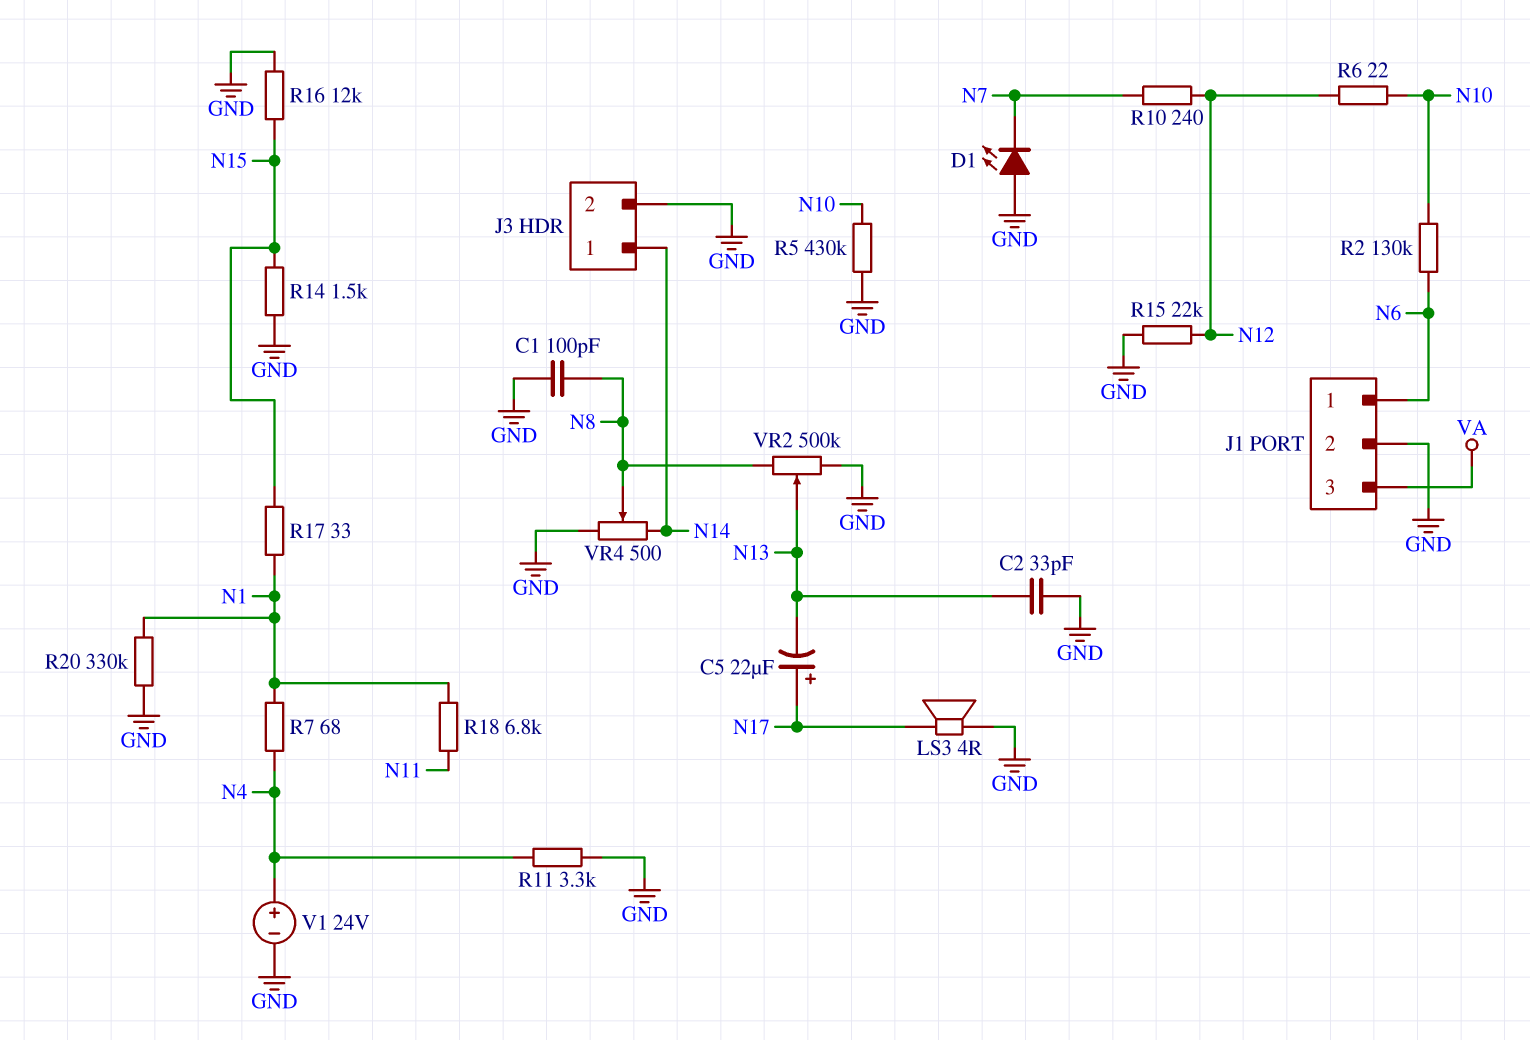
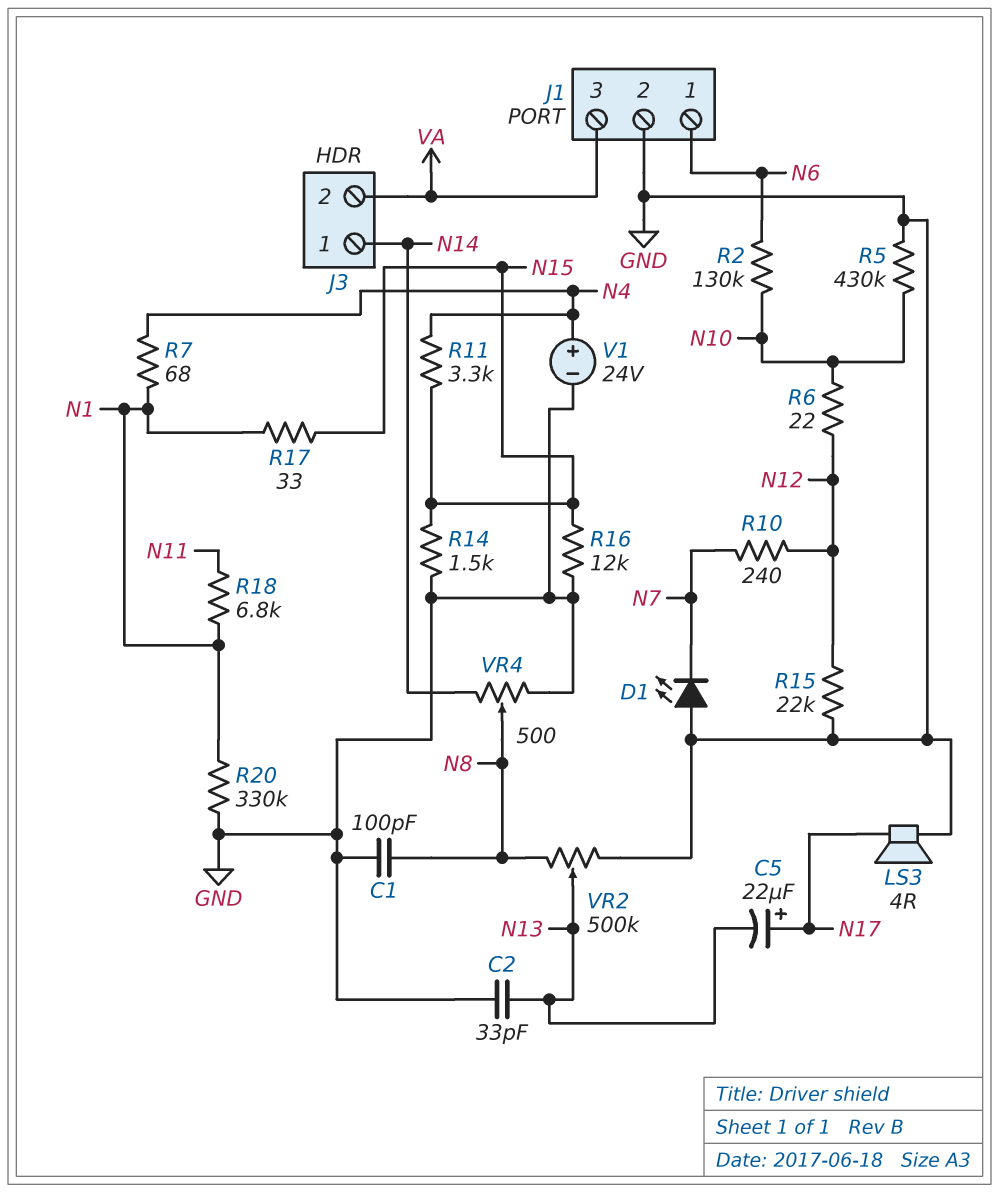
J3 pin 2: GND -> VA
R11: 3.3k (GND, N4) -> 3.3k (N4, N15)

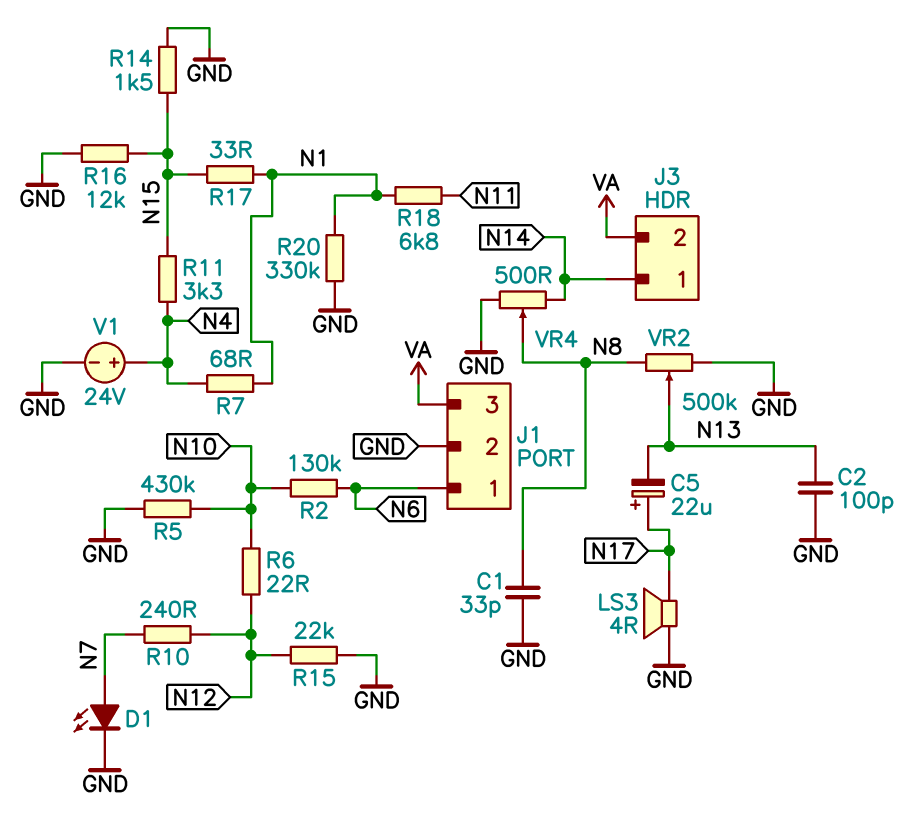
C1: 100pF (GND, N8) -> 33pF (GND, N8)
C2: 33pF (GND, N13) -> 100pF (GND, N13)
D1: LED (A GND, K N7) -> LED (A N7, K GND)

